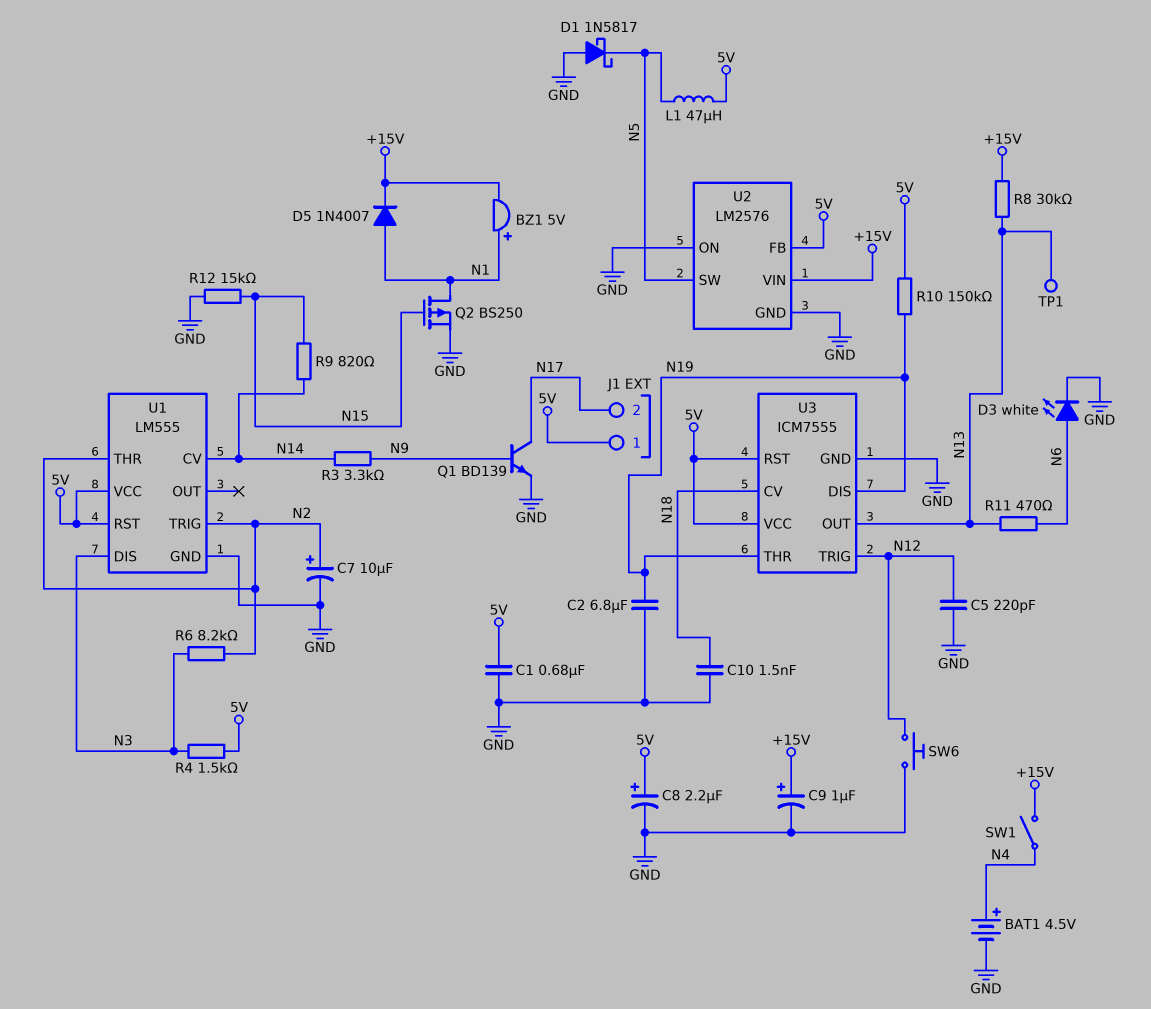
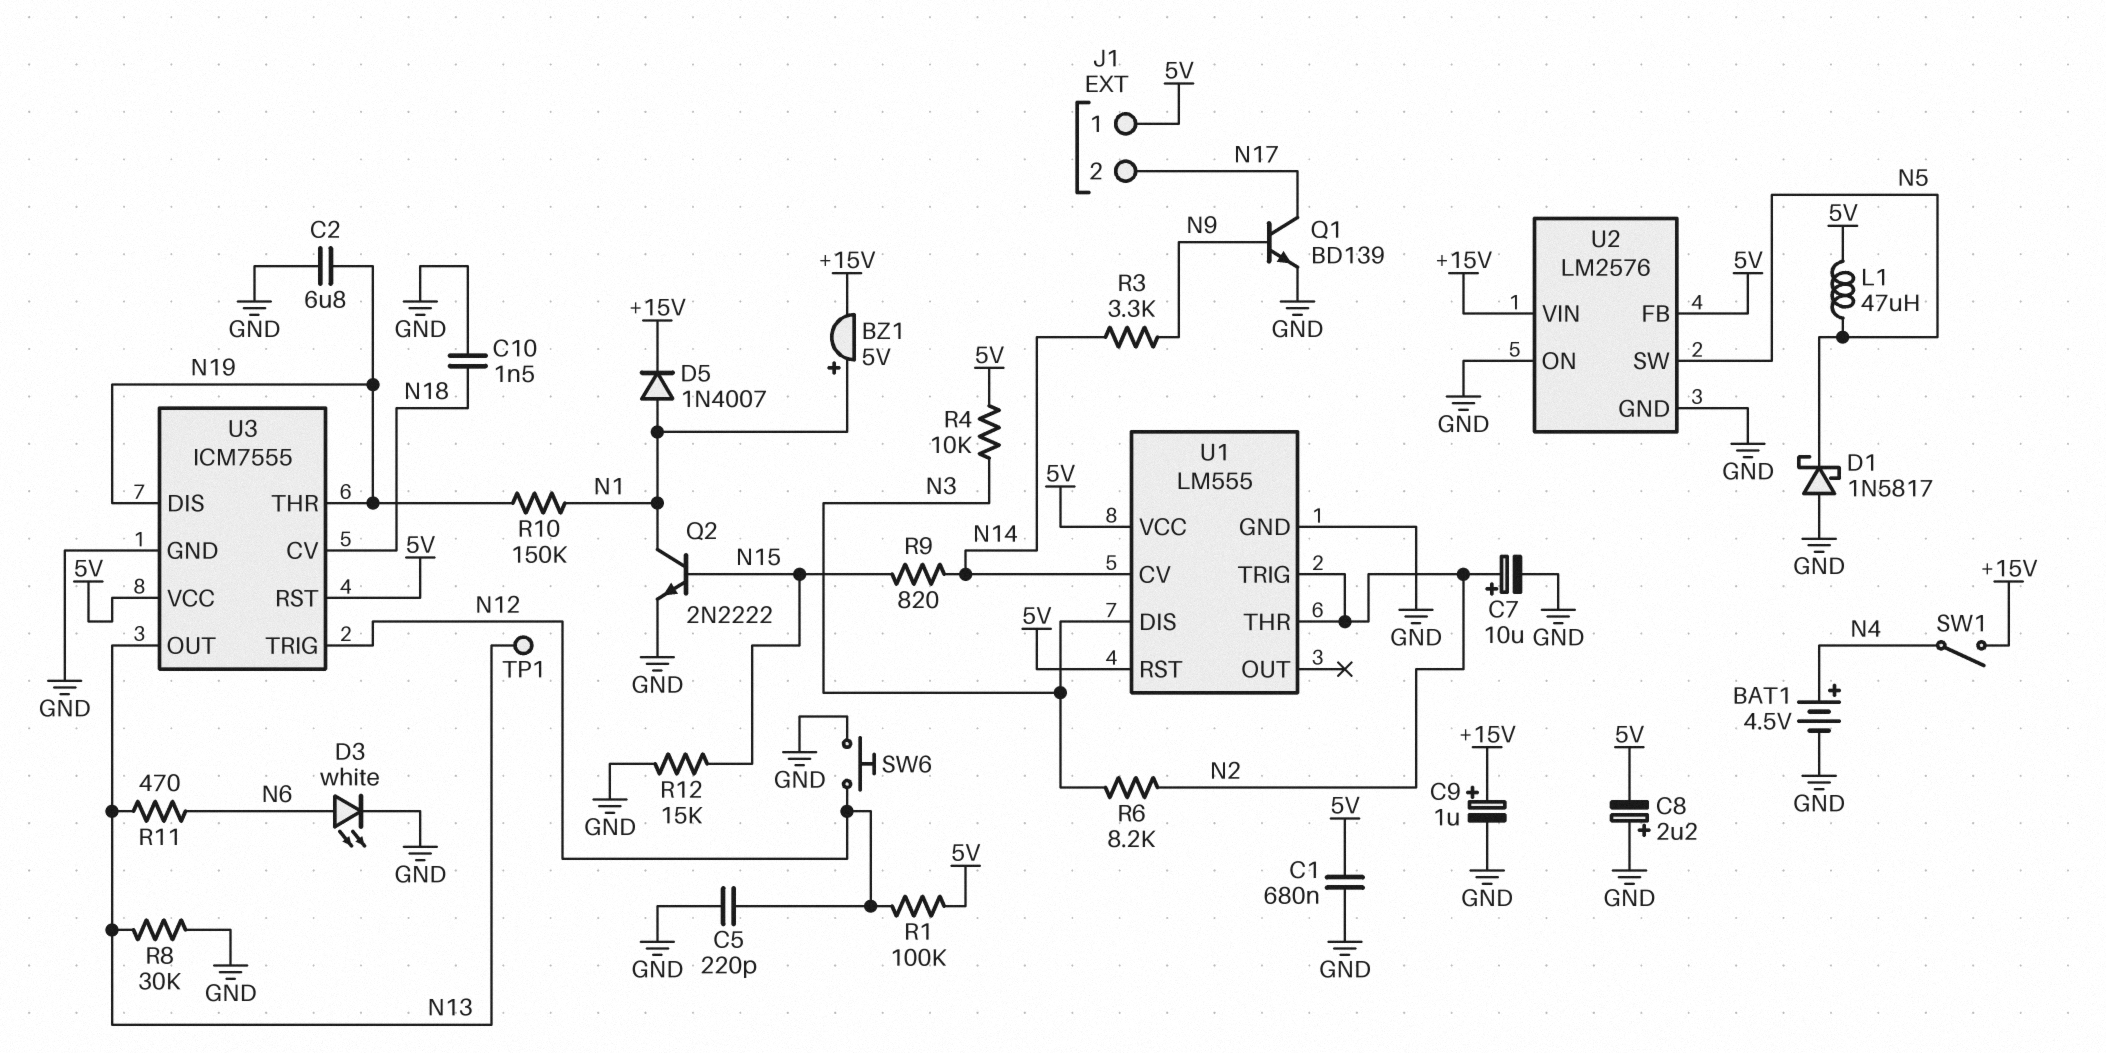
C8: 2.2uF (plus 5V, minus GND) -> 2.2uF (plus GND, minus 5V)
Q2: PMOS BS250 (G N15, D N1, S GND) -> NPN 2N2222 (B N15, C N1, E GND)
R1: none -> 100k (5V, N12)
R4: 1.5k (5V, N3) -> 10k (5V, N3)
R8: 30k (+15V, N13) -> 30k (GND, N13)
R10: 150k (5V, N19) -> 150k (N1, N19)

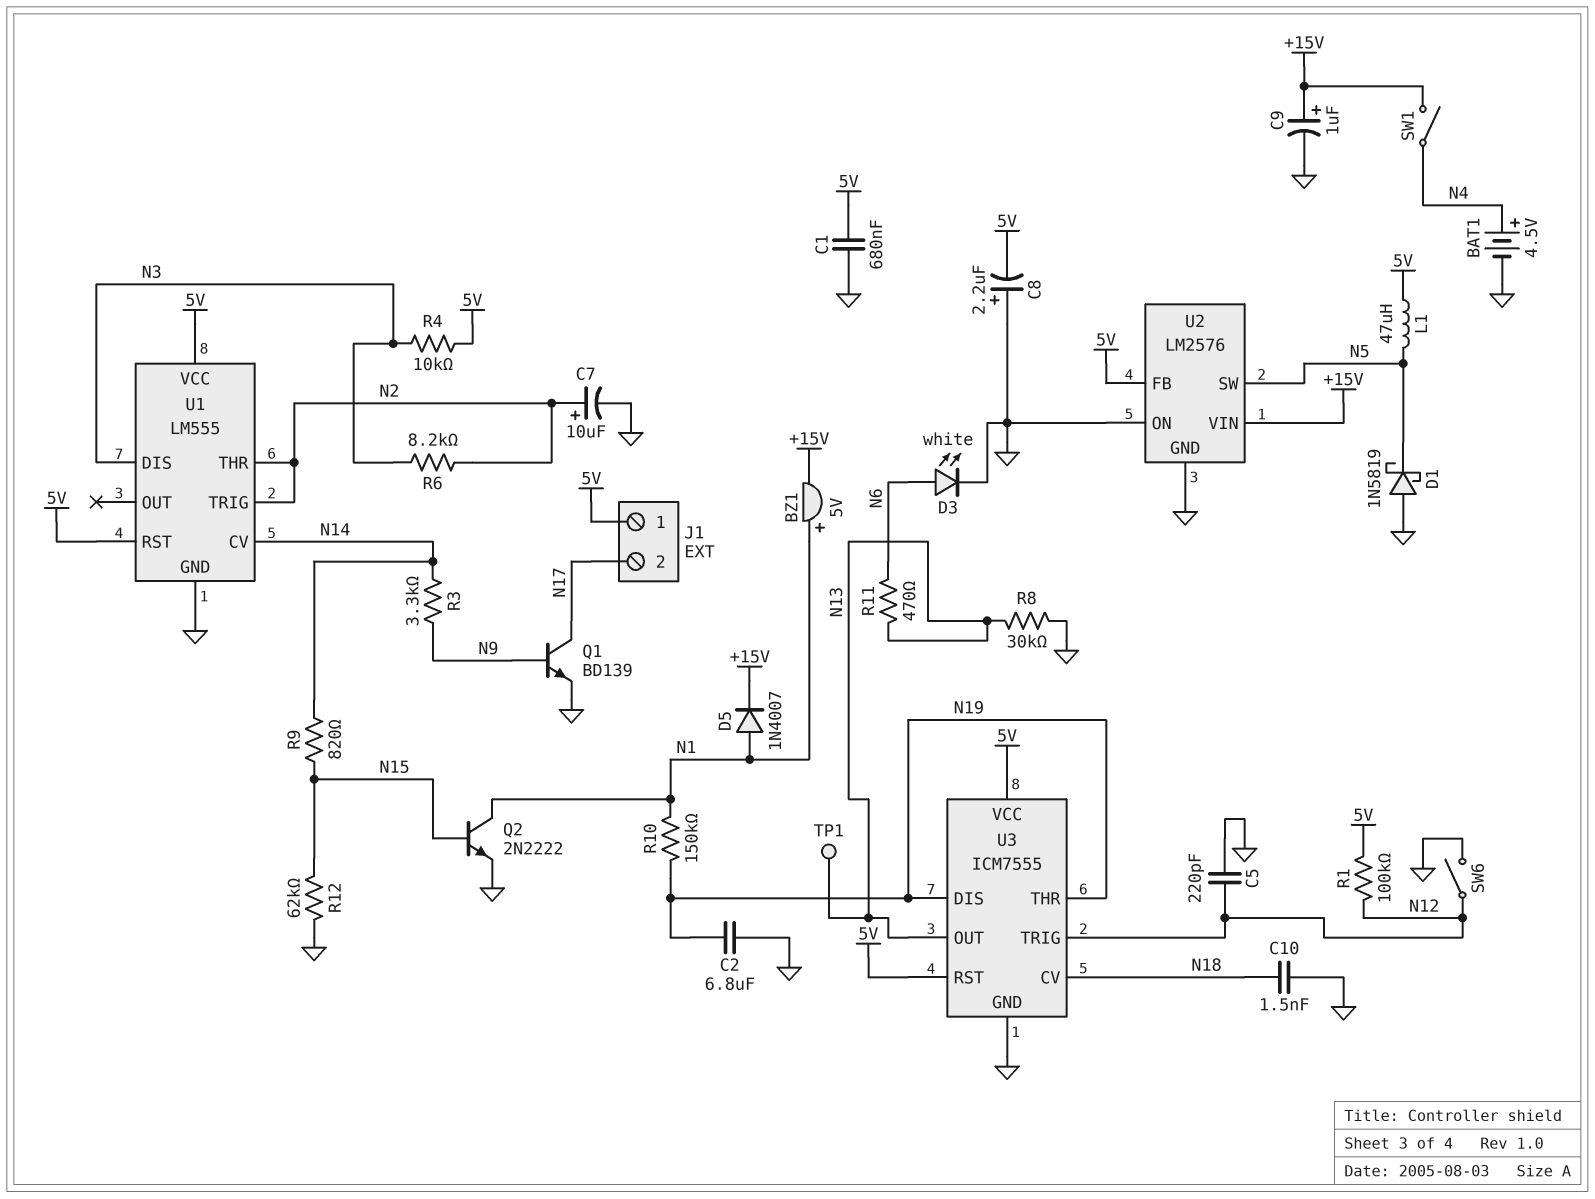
D1: schottky 1N5817 (A GND, K N5) -> schottky 1N5819 (A GND, K N5)
R12: 15k (GND, N15) -> 62k (GND, N15)
SW6: button (GND, N12) -> switch (GND, N12)

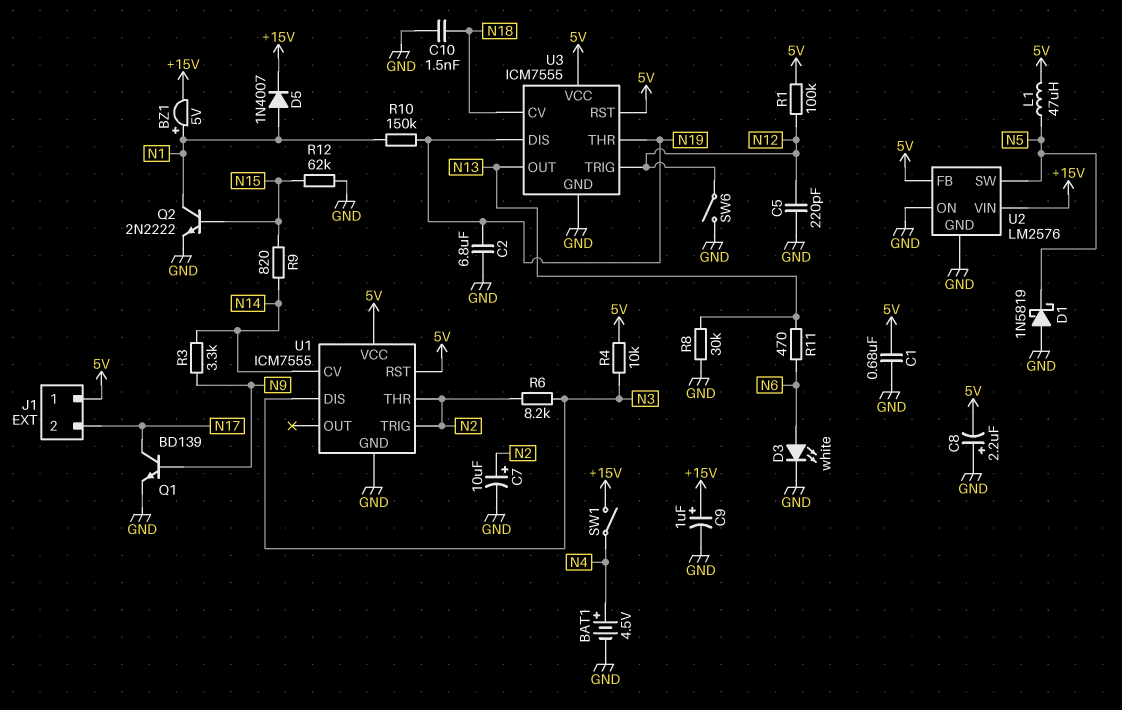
TP1: test point (N13) -> none
U1: LM555 -> ICM7555

